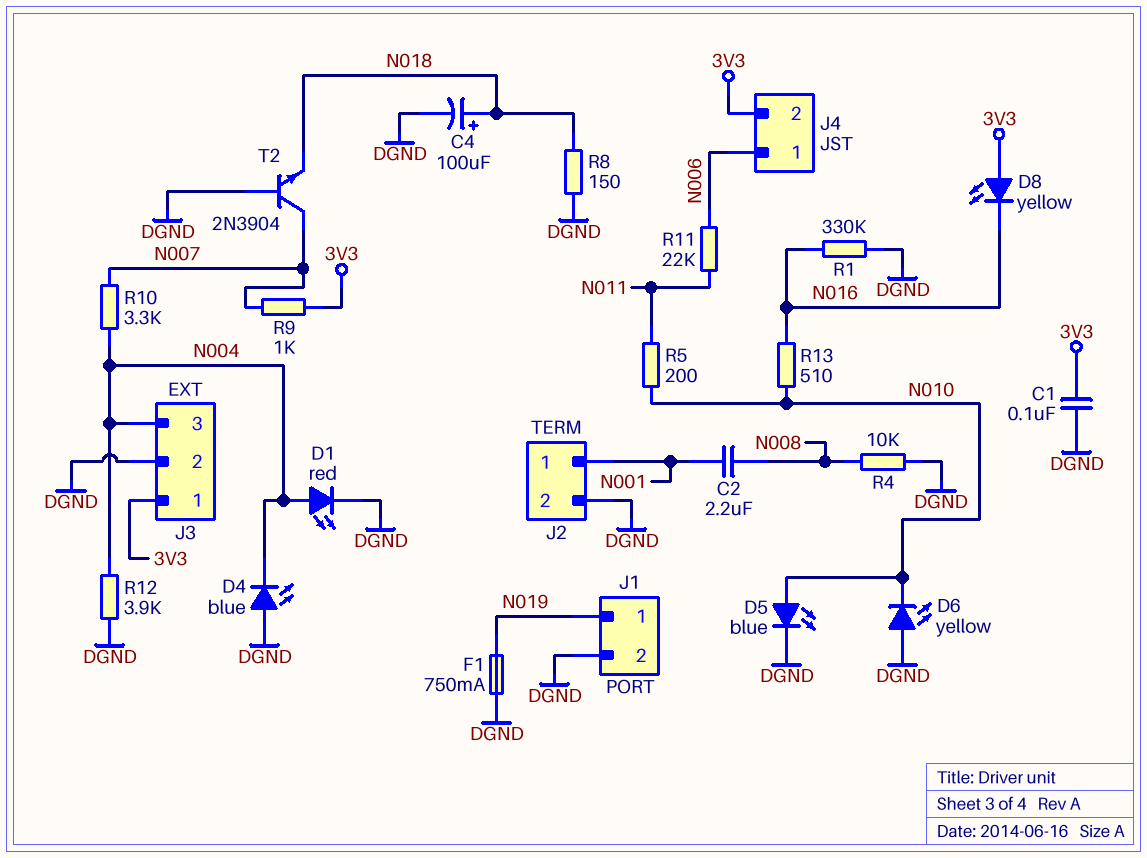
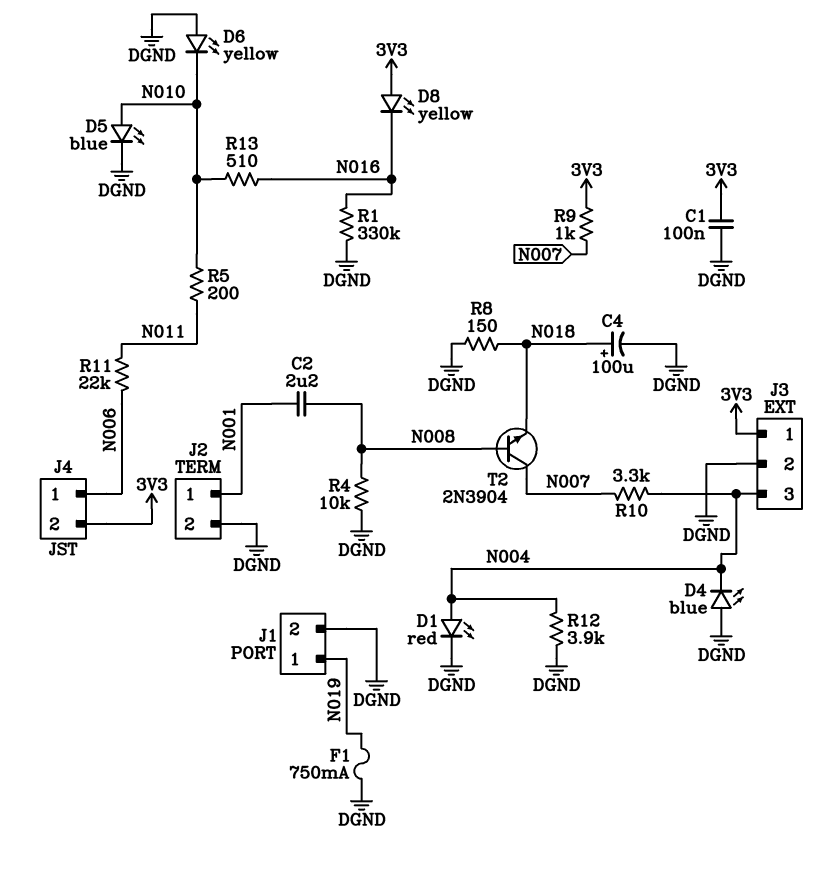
T2: NPN 2N3904 (B DGND, C N007, E N018) -> NPN 2N3904 (B N008, C N007, E N018)

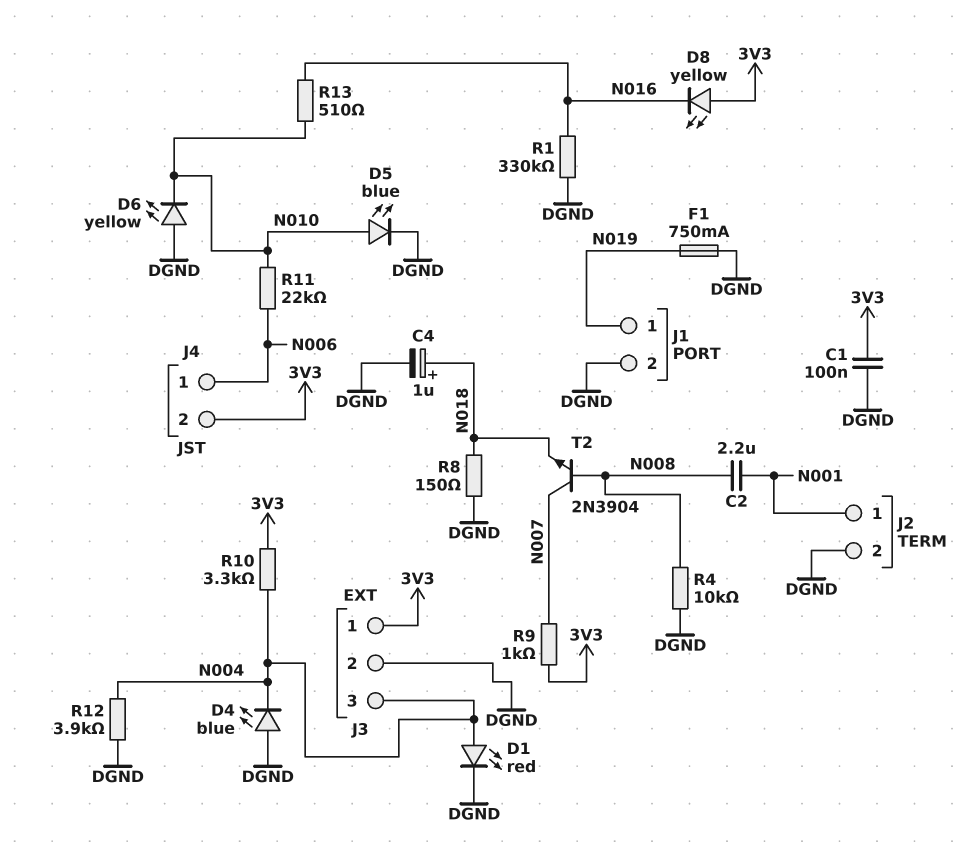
C4: 100uF (plus N018, minus DGND) -> 1uF (plus N018, minus DGND)
R5: 200 (N010, N011) -> none
R10: 3.3k (N004, N007) -> 3.3k (3V3, N004)
R11: 22k (N006, N011) -> 22k (N006, N010)

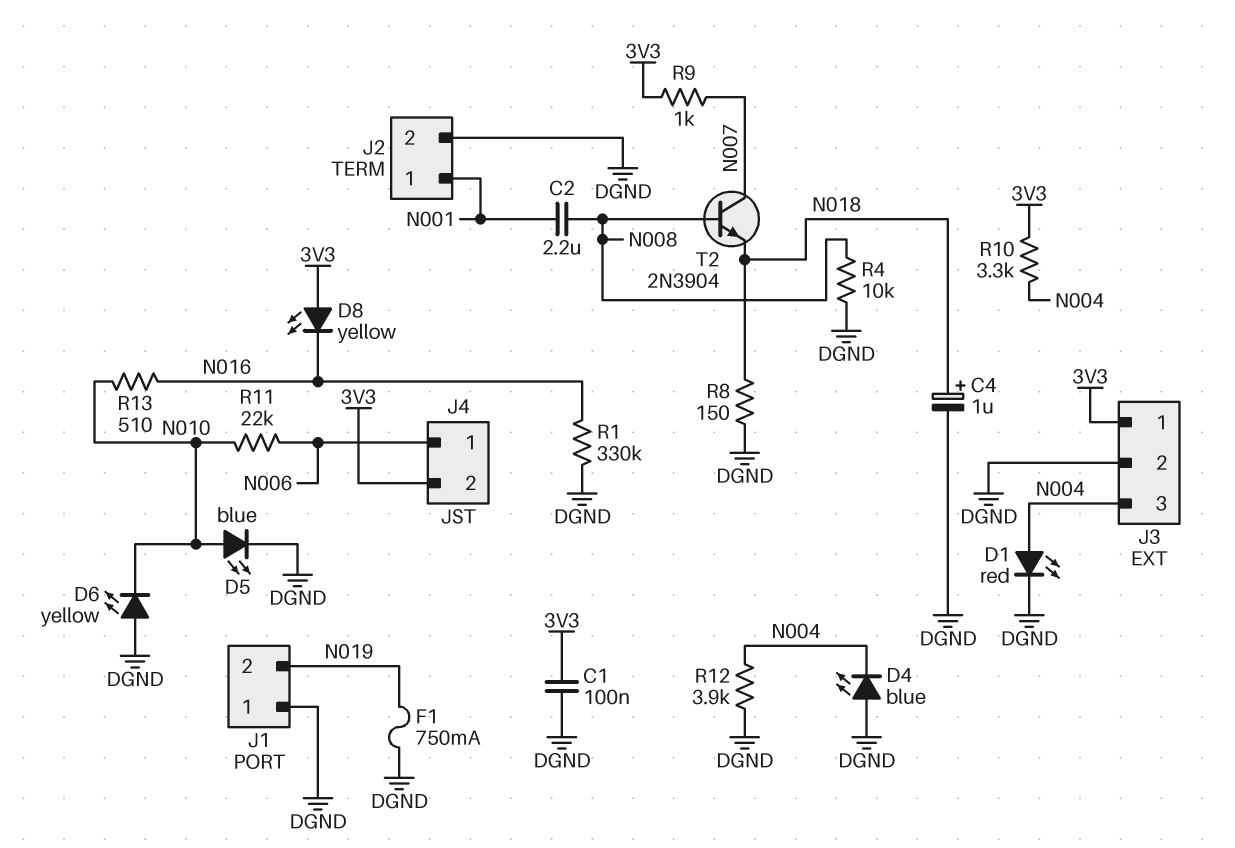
J1 pin 1: N019 -> DGND
J1 pin 2: DGND -> N019

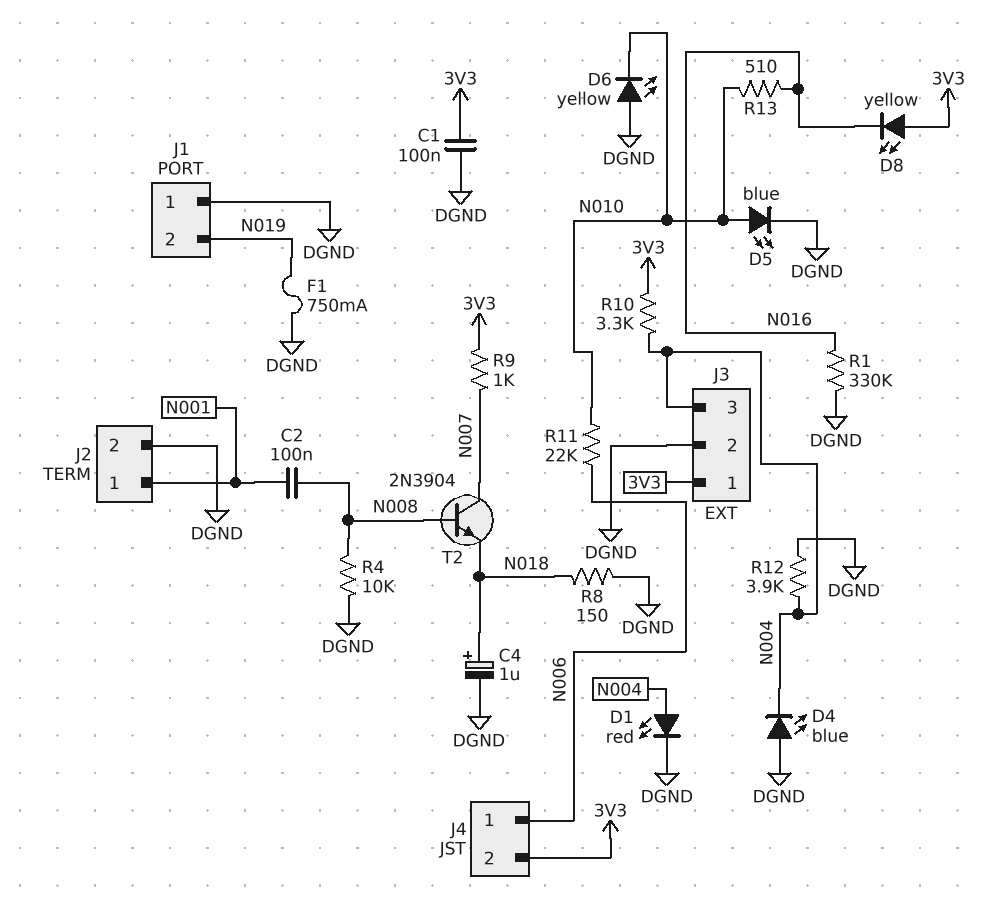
C2: 2.2uF (N001, N008) -> 100nF (N001, N008)

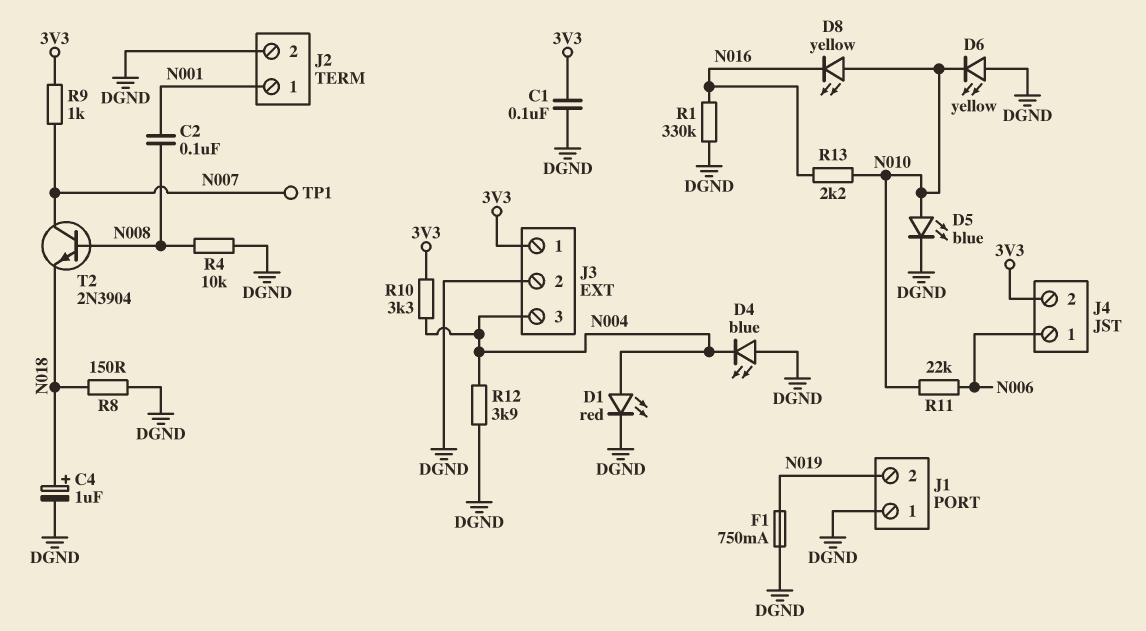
D8: LED yellow (A 3V3, K N016) -> LED yellow (A N010, K N016)
R13: 510 (N010, N016) -> 2.2k (N010, N016)
TP1: none -> test point (N007)

